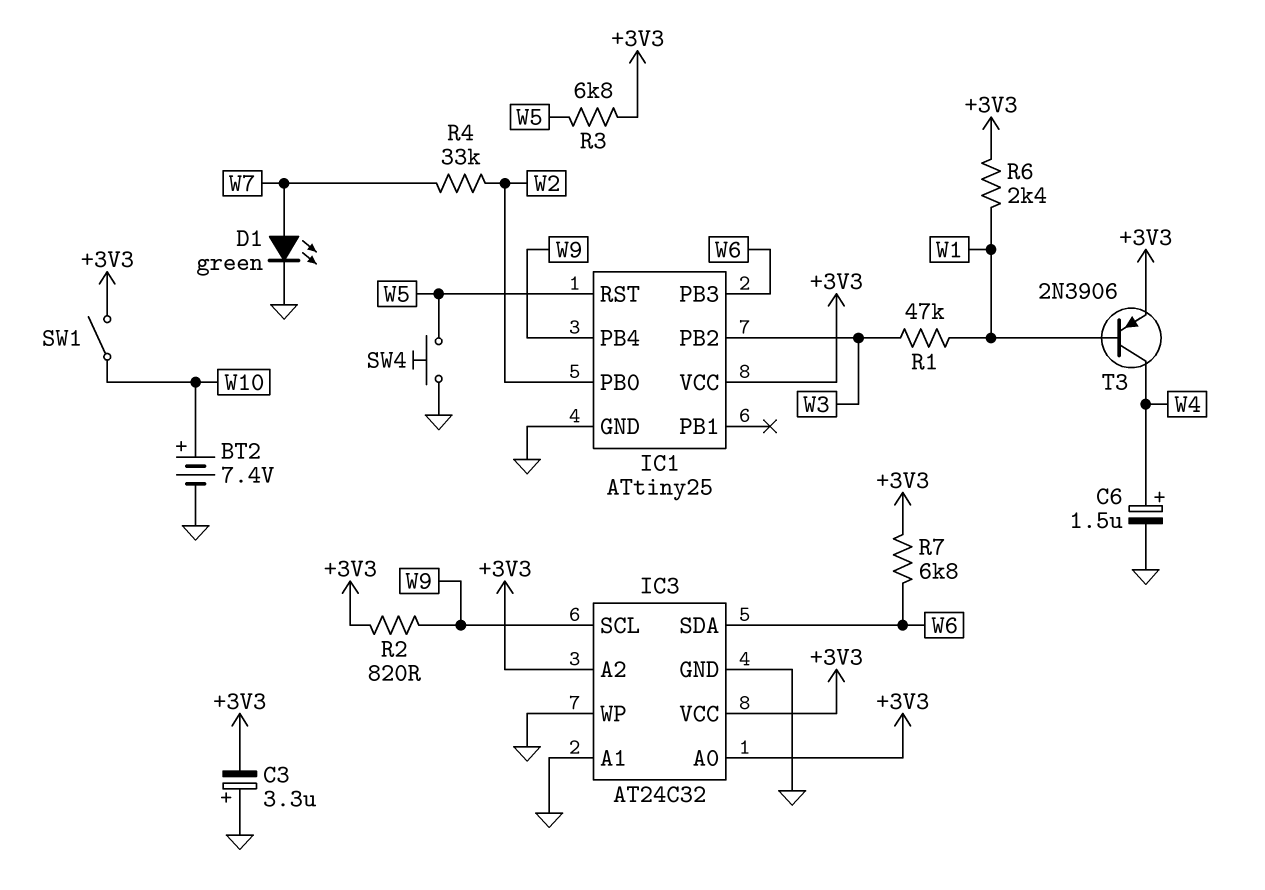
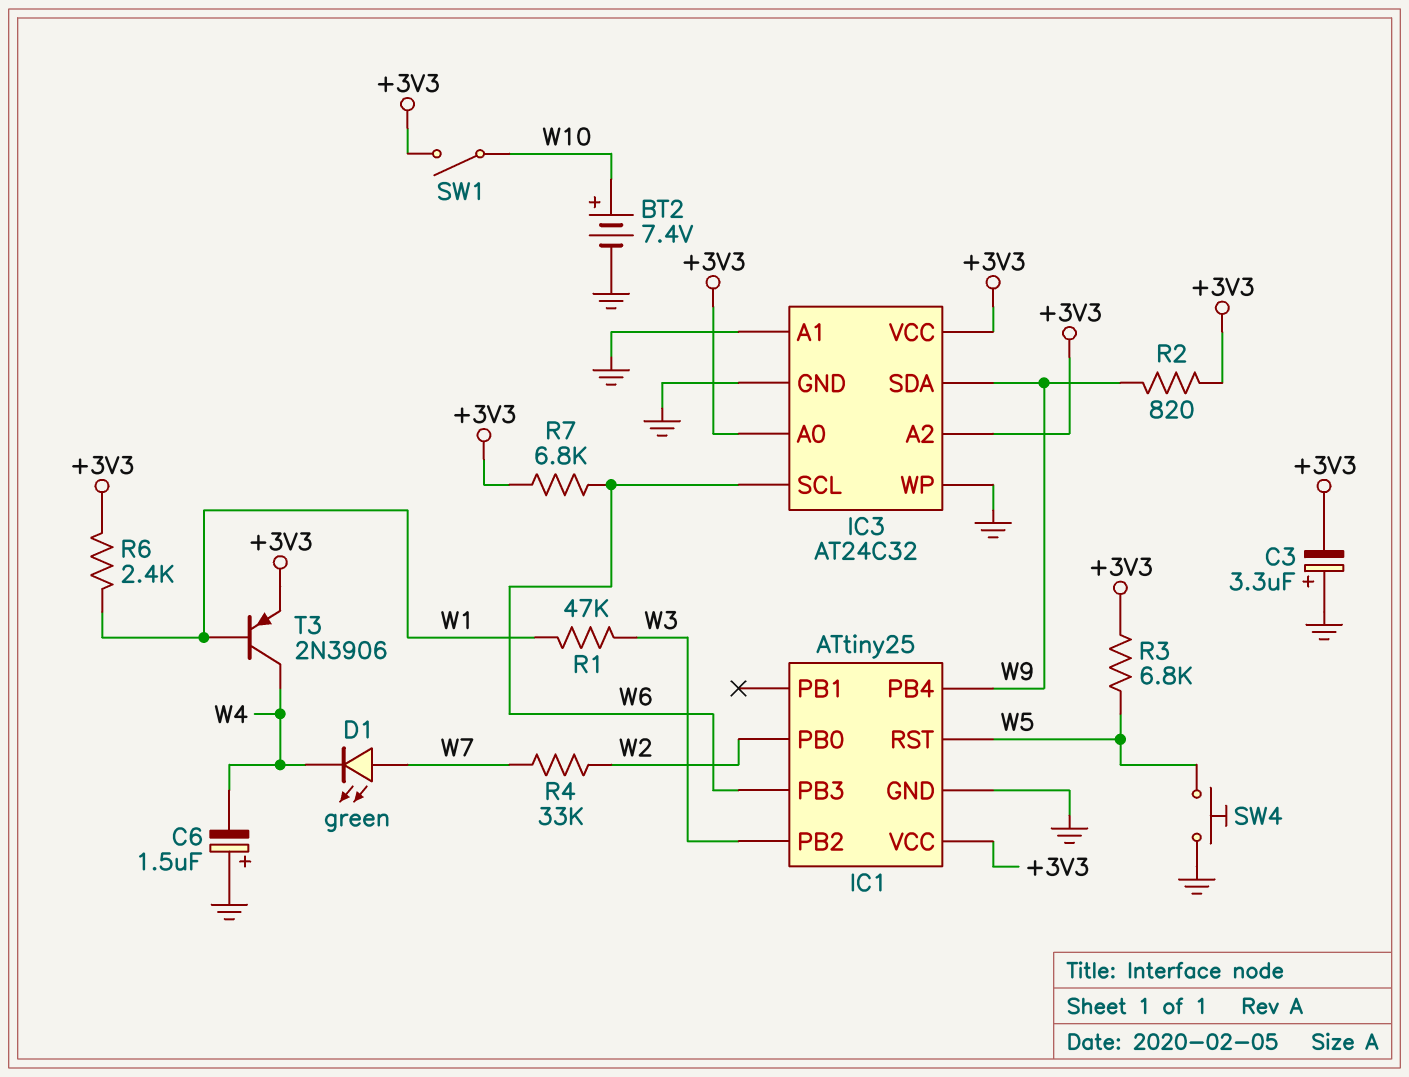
C6: 1.5uF (plus W4, minus GND) -> 1.5uF (plus GND, minus W4)
D1: LED green (A W7, K GND) -> LED green (A W7, K W4)
IC3 pin SCL: W9 -> W6
IC3 pin SDA: W6 -> W9

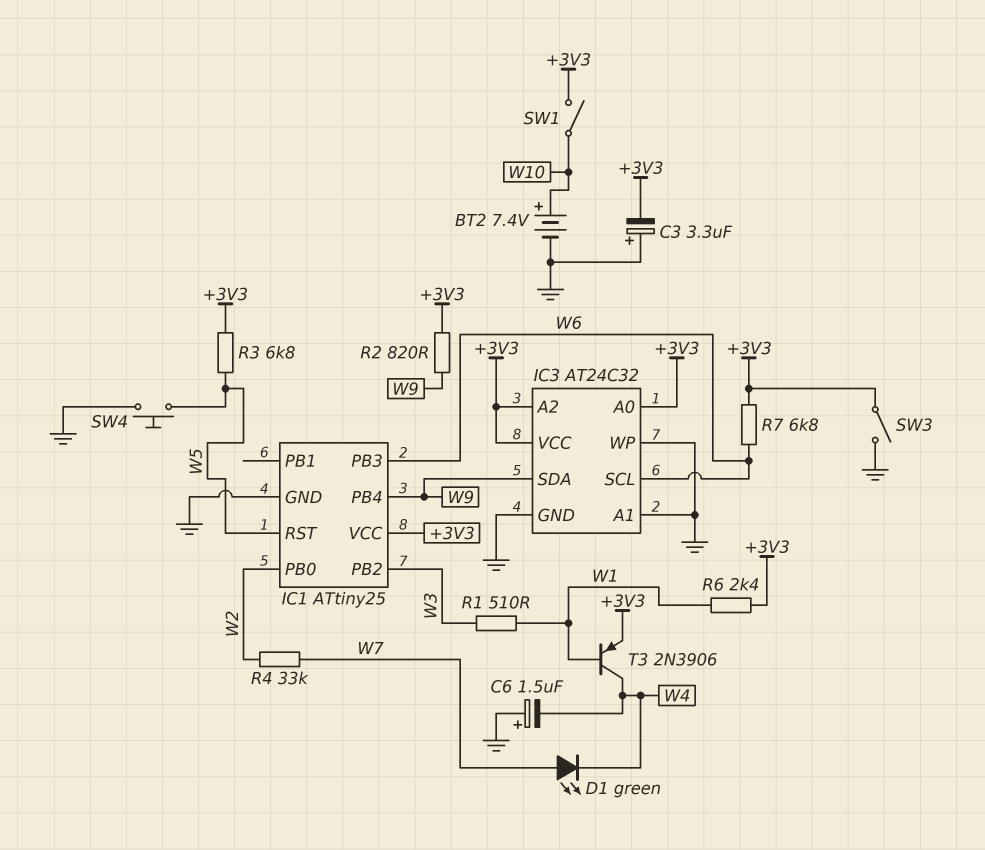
R1: 47k (W1, W3) -> 510 (W1, W3)
SW3: none -> switch (+3V3, GND)

